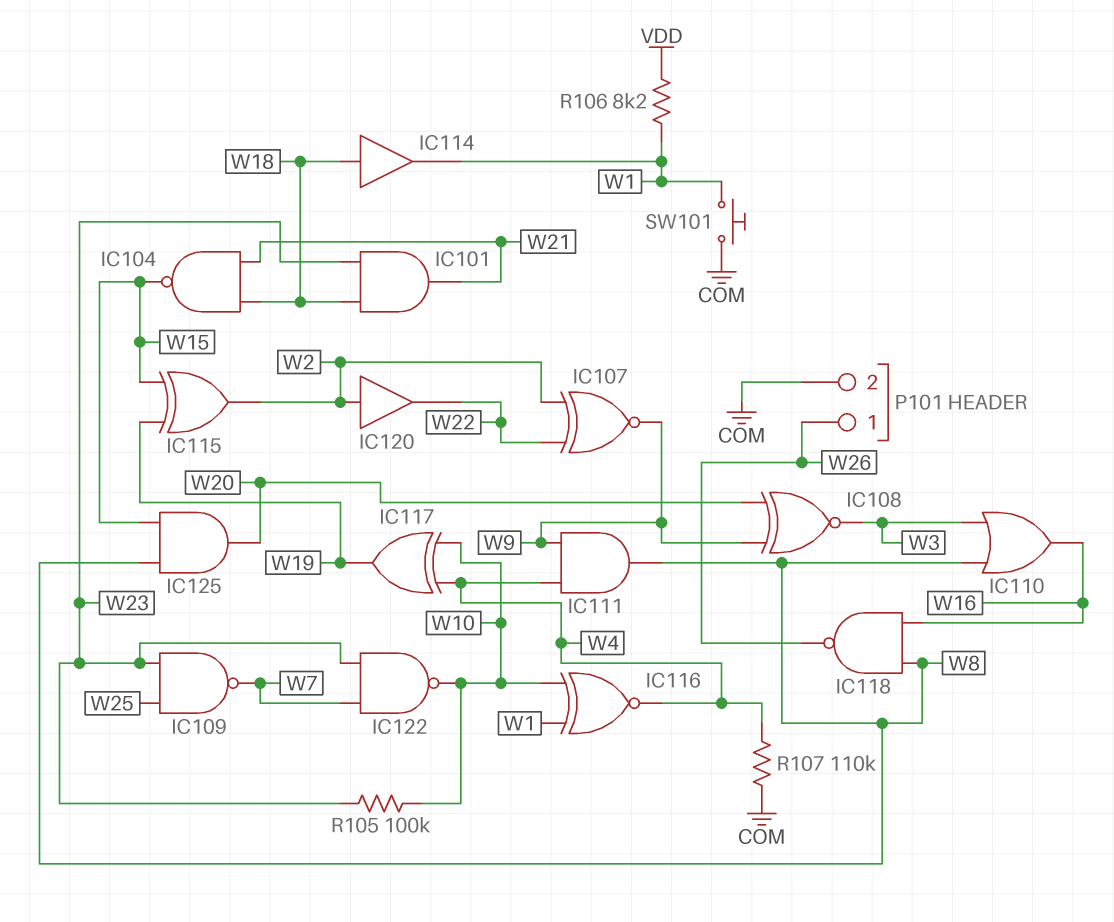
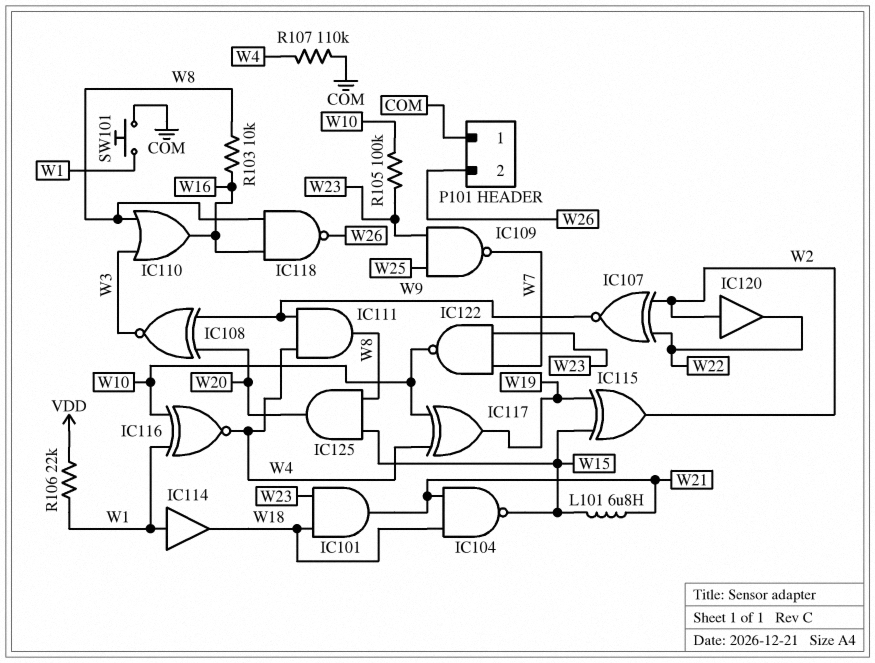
IC114: buffer (in W18, out W1) -> buffer (in W1, out W18)
L101: none -> 6.8uH (W15, W21)
P101 pin 1: W26 -> COM
P101 pin 2: COM -> W26
R103: none -> 10k (W8, W16)
R106: 8.2k (VDD, W1) -> 22k (VDD, W1)

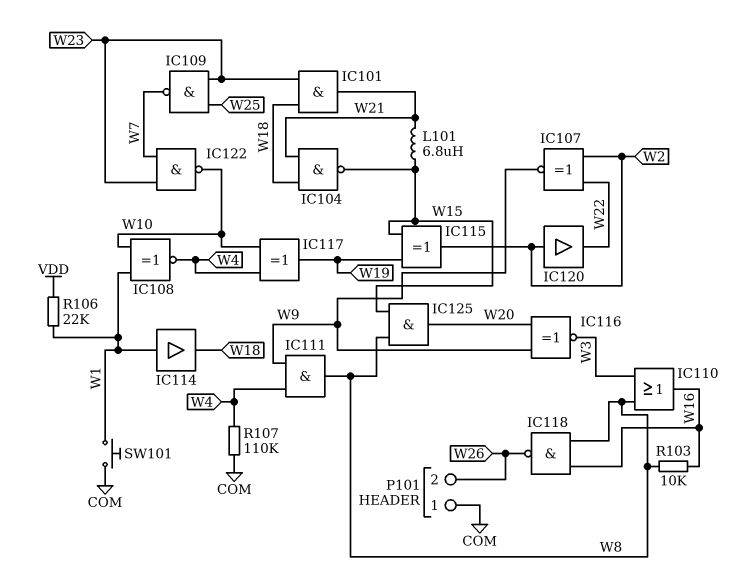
IC108: XNOR (in W9, in W20, out W3) -> XNOR (in W1, in W10, out W4)
IC116: XNOR (in W1, in W10, out W4) -> XNOR (in W9, in W20, out W3)
R105: 100k (W10, W23) -> none

